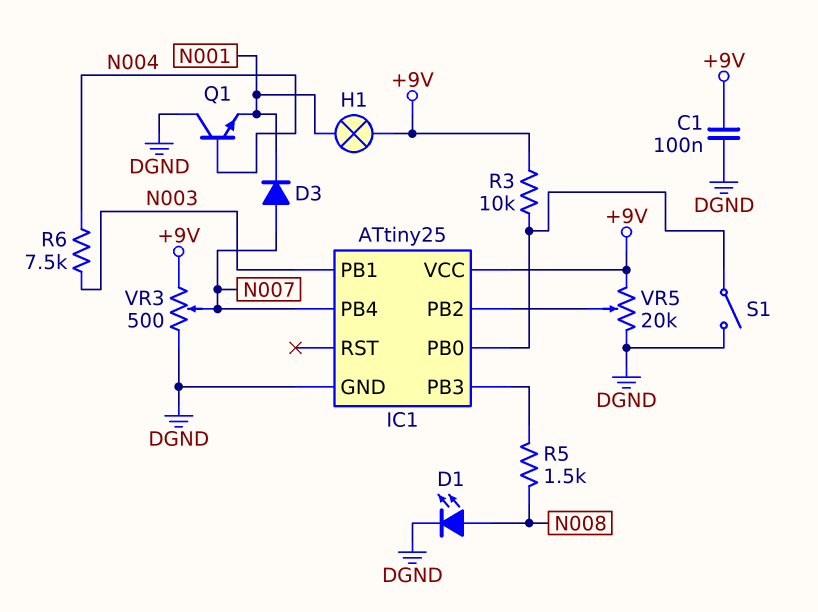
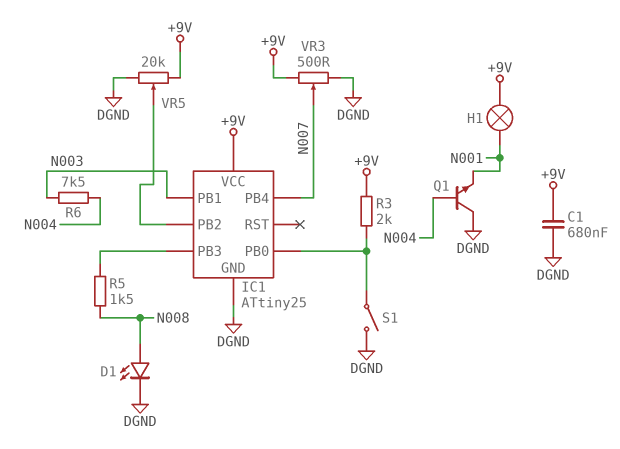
C1: 100nF (+9V, DGND) -> 680nF (+9V, DGND)
D3: diode (A N007, K N001) -> none
R3: 10k (+9V, IC1/PB0) -> 2k (+9V, IC1/PB0)

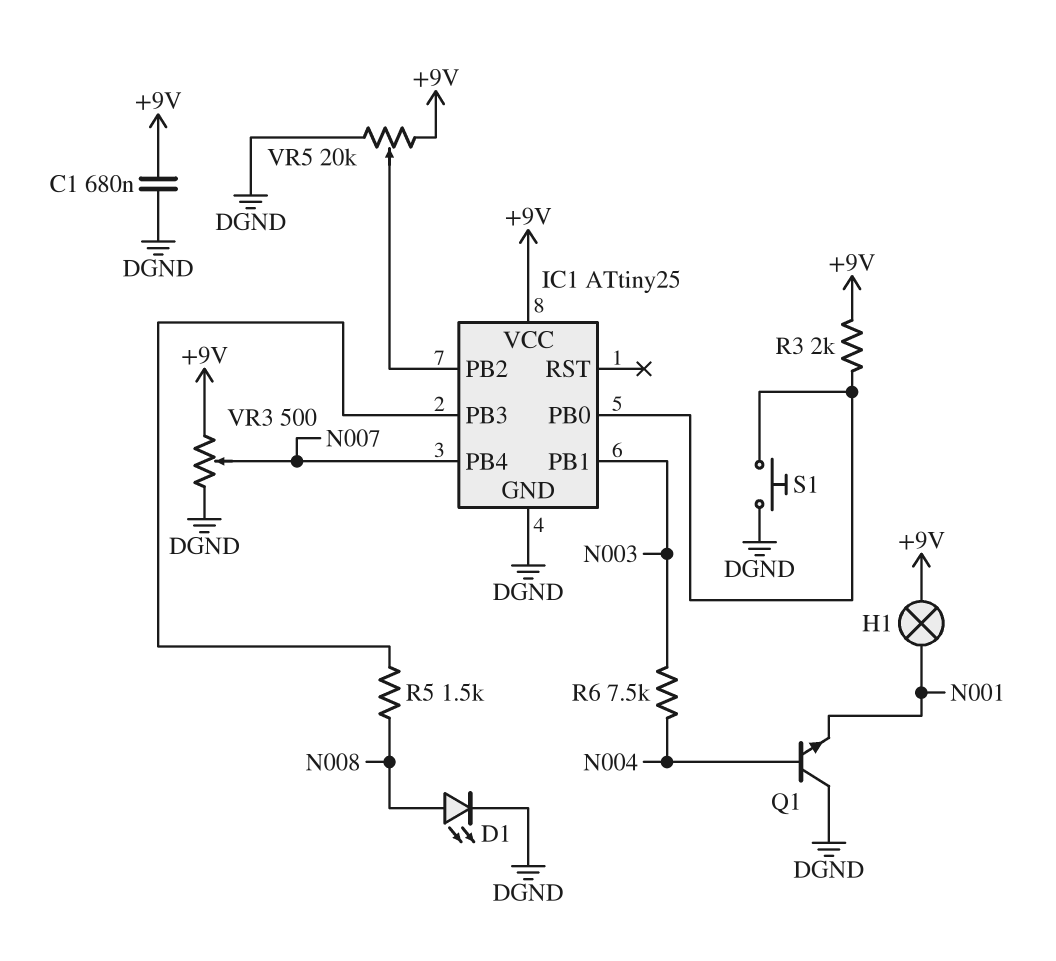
S1: switch (DGND, IC1/PB0) -> button (DGND, IC1/PB0)

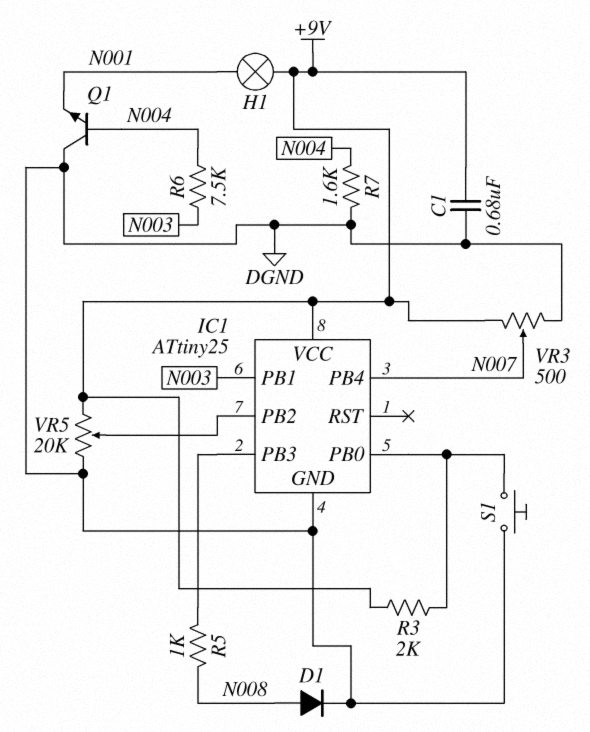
D1: LED (A N008, K DGND) -> diode (A N008, K DGND)
R5: 1.5k (IC1/PB3, N008) -> 1k (IC1/PB3, N008)
R7: none -> 1.6k (DGND, N004)

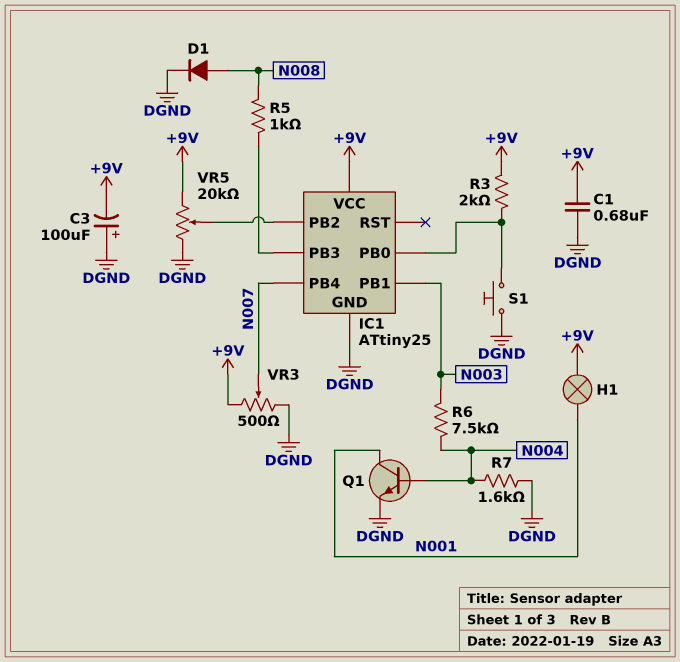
C3: none -> 100uF (plus DGND, minus +9V)
Q1: NPN (B N004, C DGND, E N001) -> NPN (B N004, C N001, E DGND)

